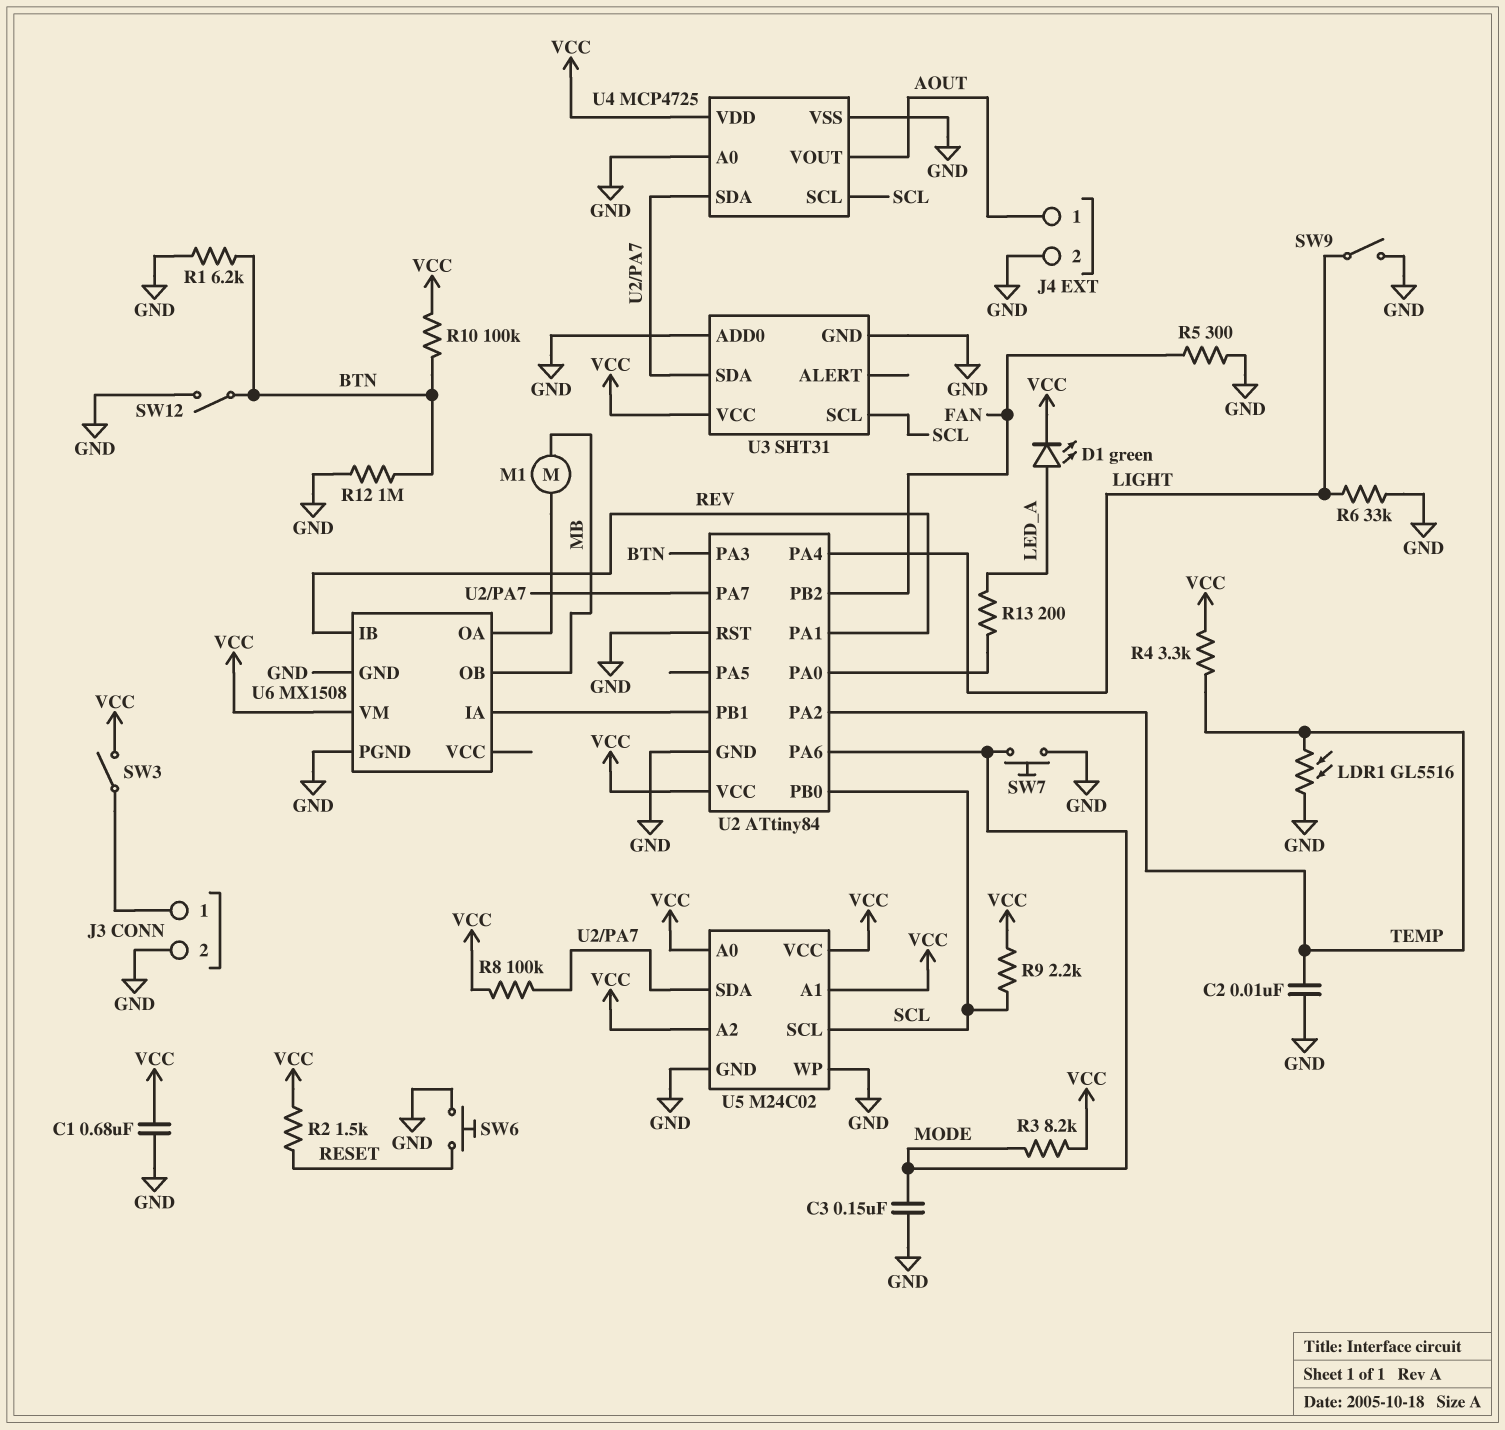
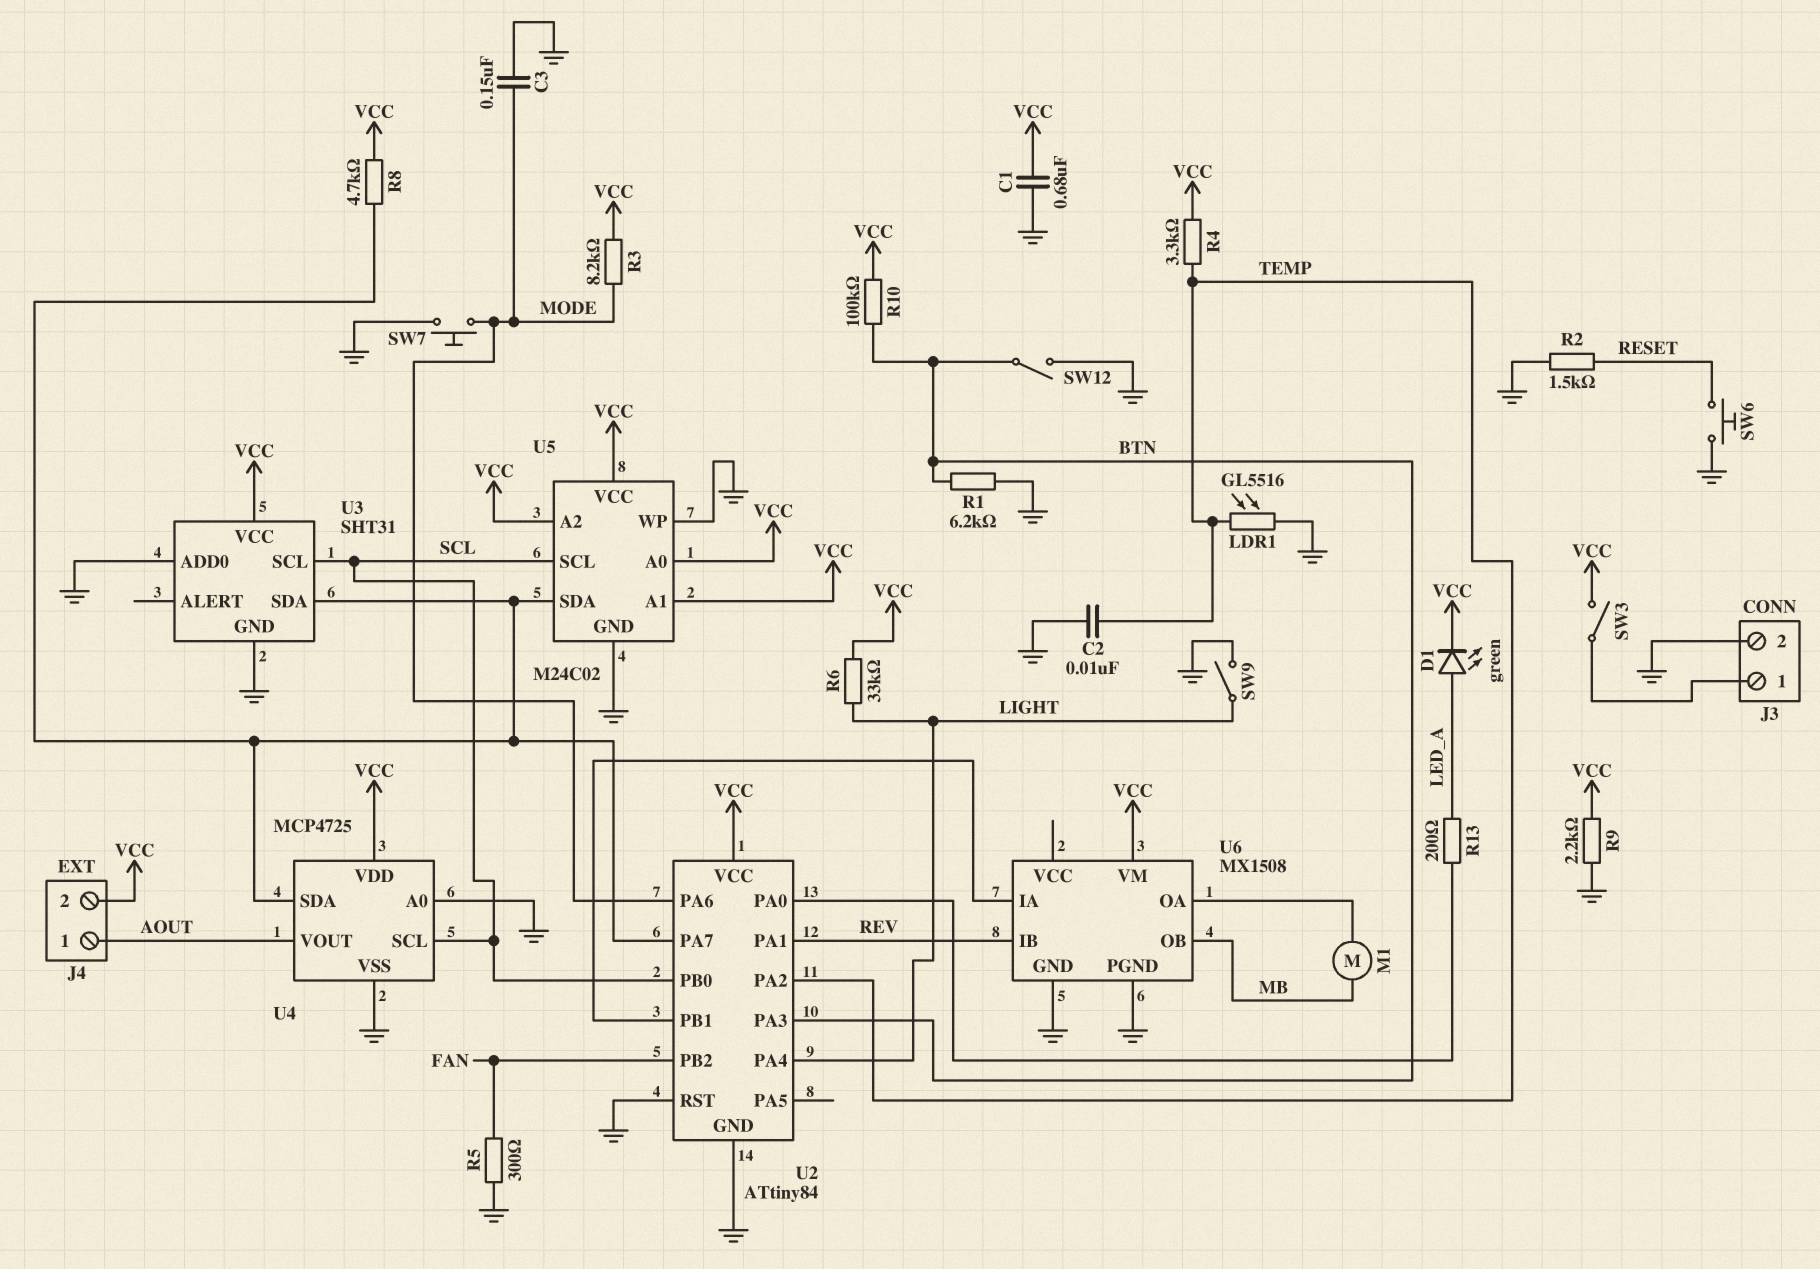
J4 pin 2: GND -> VCC
R2: 1.5k (RESET, VCC) -> 1.5k (GND, RESET)
R6: 33k (GND, LIGHT) -> 33k (LIGHT, VCC)
R8: 100k (U2/PA7, VCC) -> 4.7k (U2/PA7, VCC)
R9: 2.2k (SCL, VCC) -> 2.2k (GND, VCC)
R12: 1M (BTN, GND) -> none

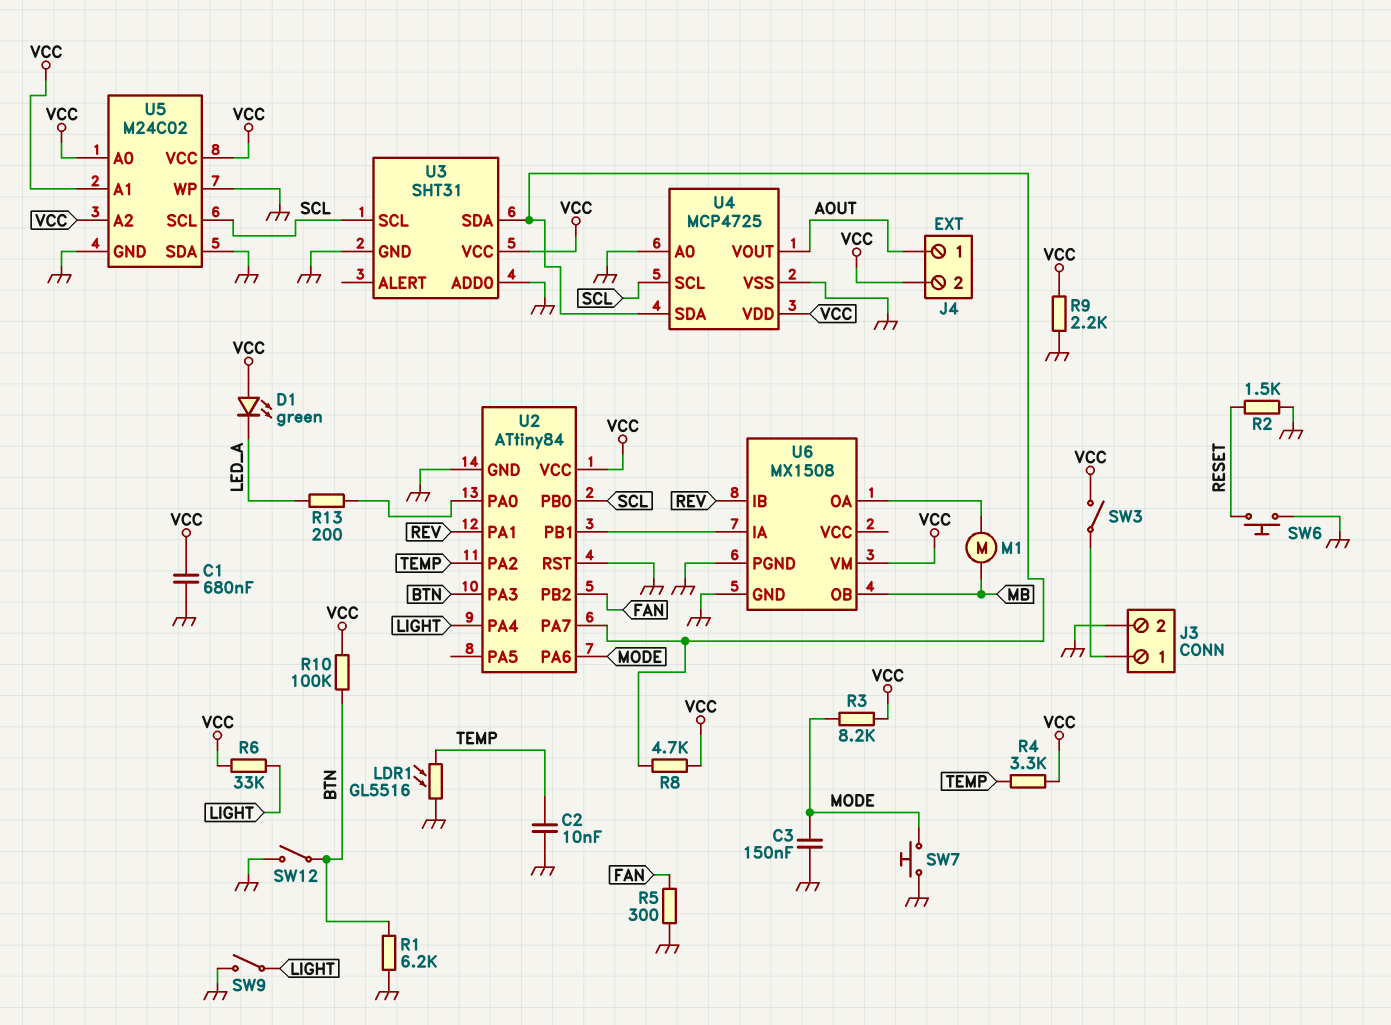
D1: LED green (A LED_A, K VCC) -> LED green (A VCC, K LED_A)
U5 pin SDA: U2/PA7 -> GND

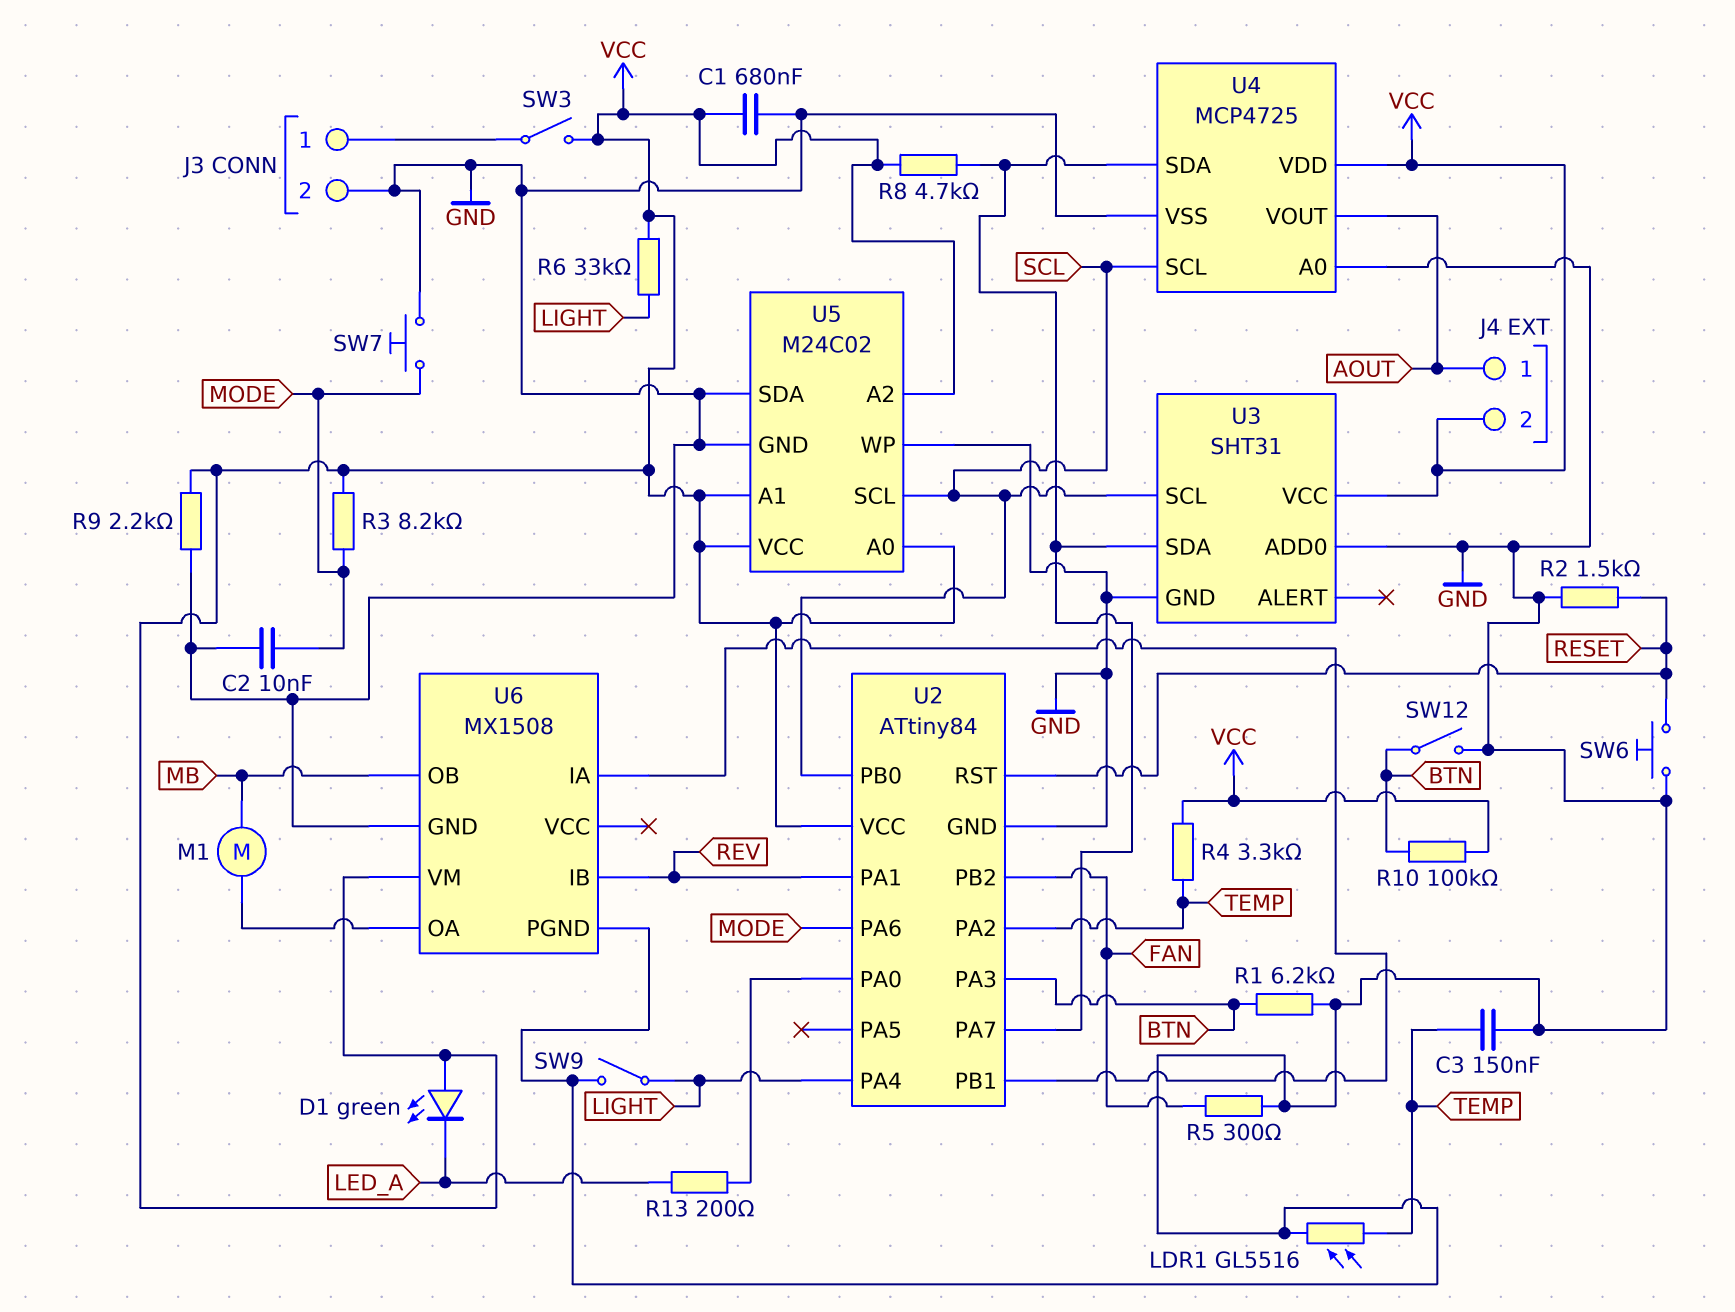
C2: 10nF (GND, TEMP) -> 10nF (GND, MODE)
C3: 150nF (GND, MODE) -> 150nF (GND, TEMP)
U2 pin RST: GND -> RESET

